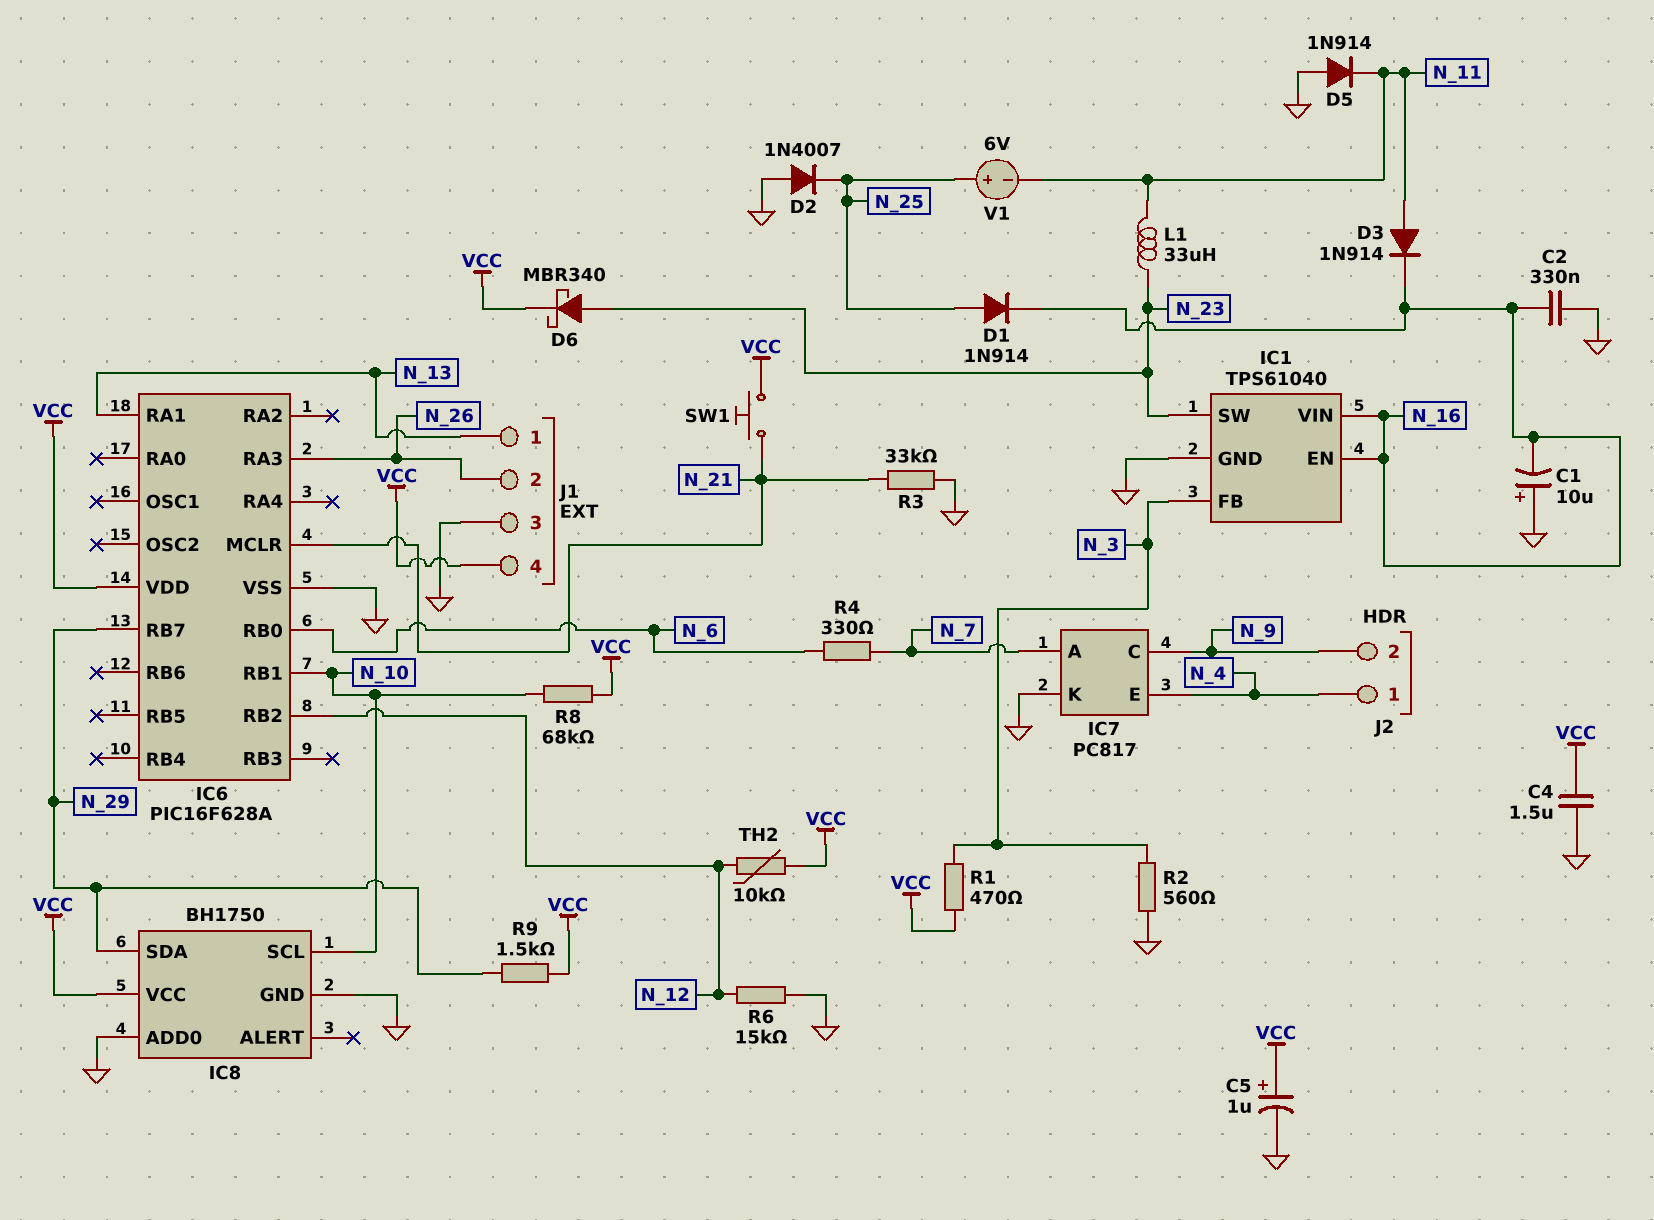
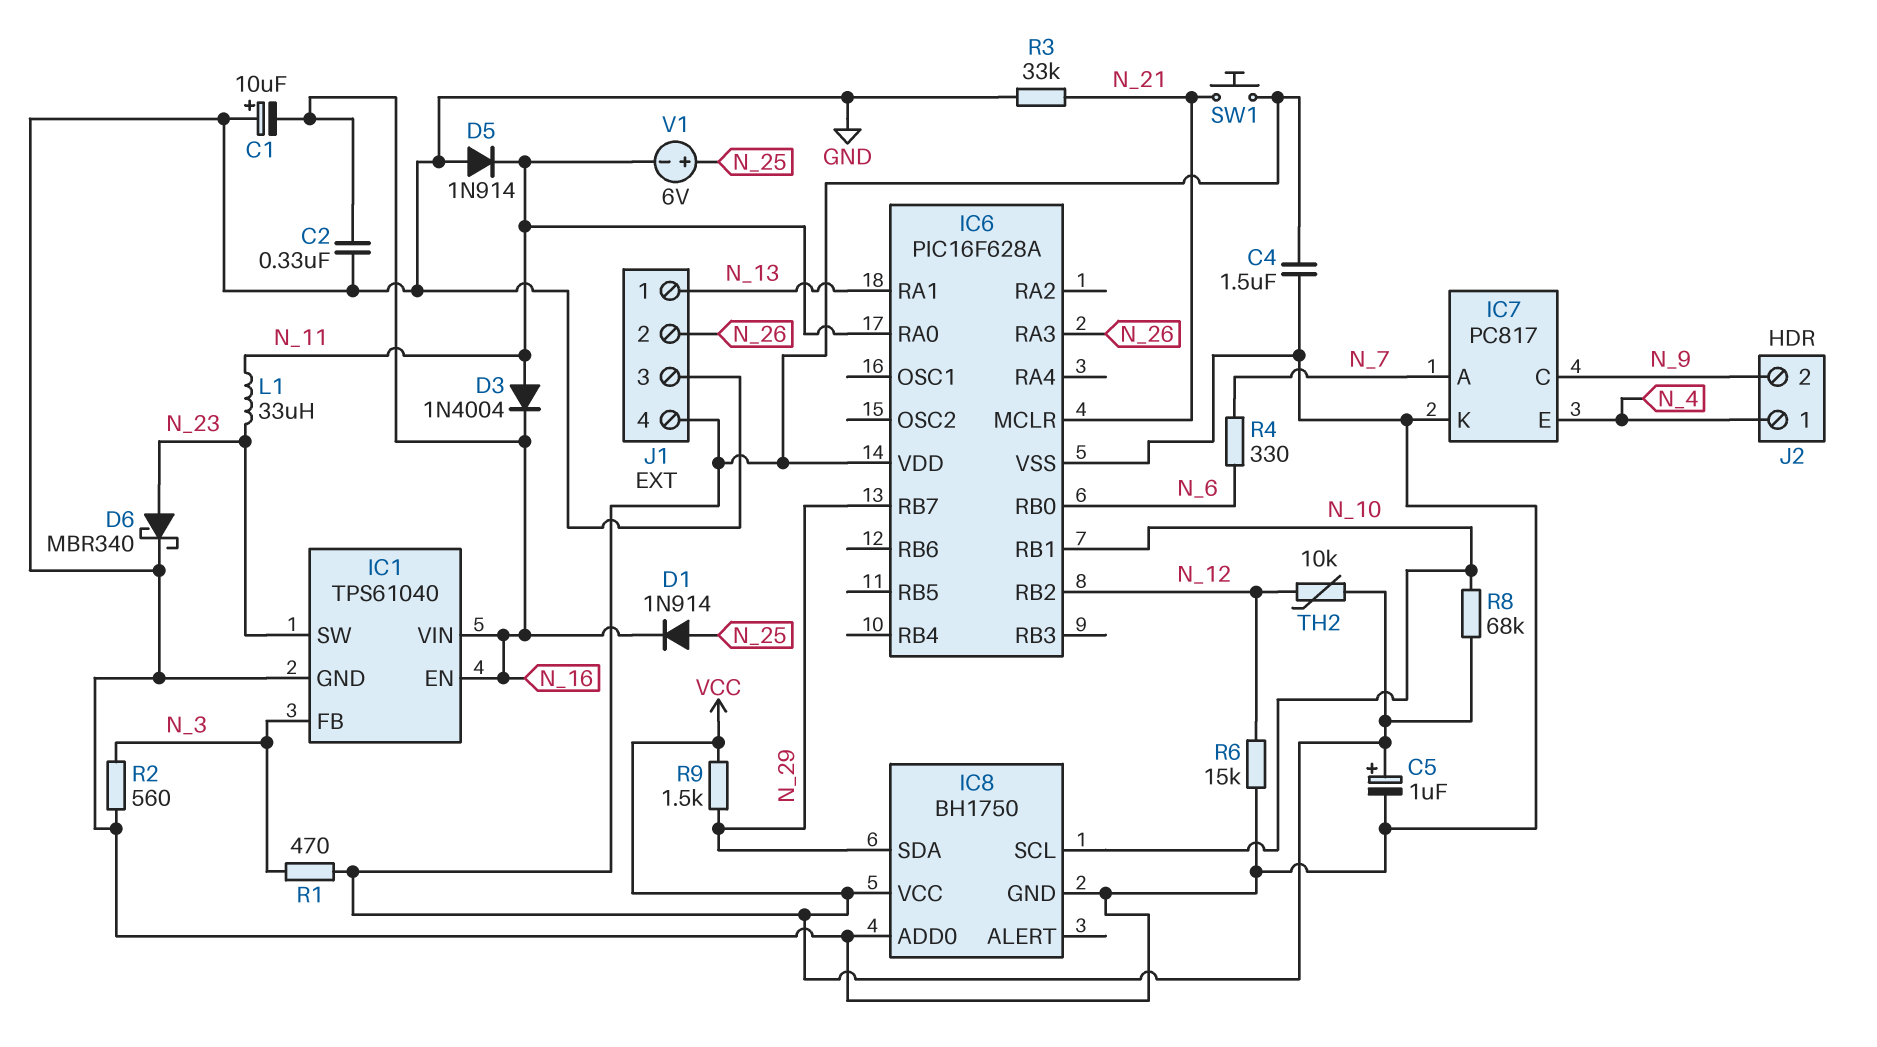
D2: diode 1N4007 (A GND, K N_25) -> none
D3: diode 1N914 (A N_11, K N_16) -> diode 1N4004 (A N_11, K N_16)
D6: schottky MBR340 (A N_23, K VCC) -> schottky MBR340 (A N_23, K GND)
IC6 pin RA0: none -> N_11

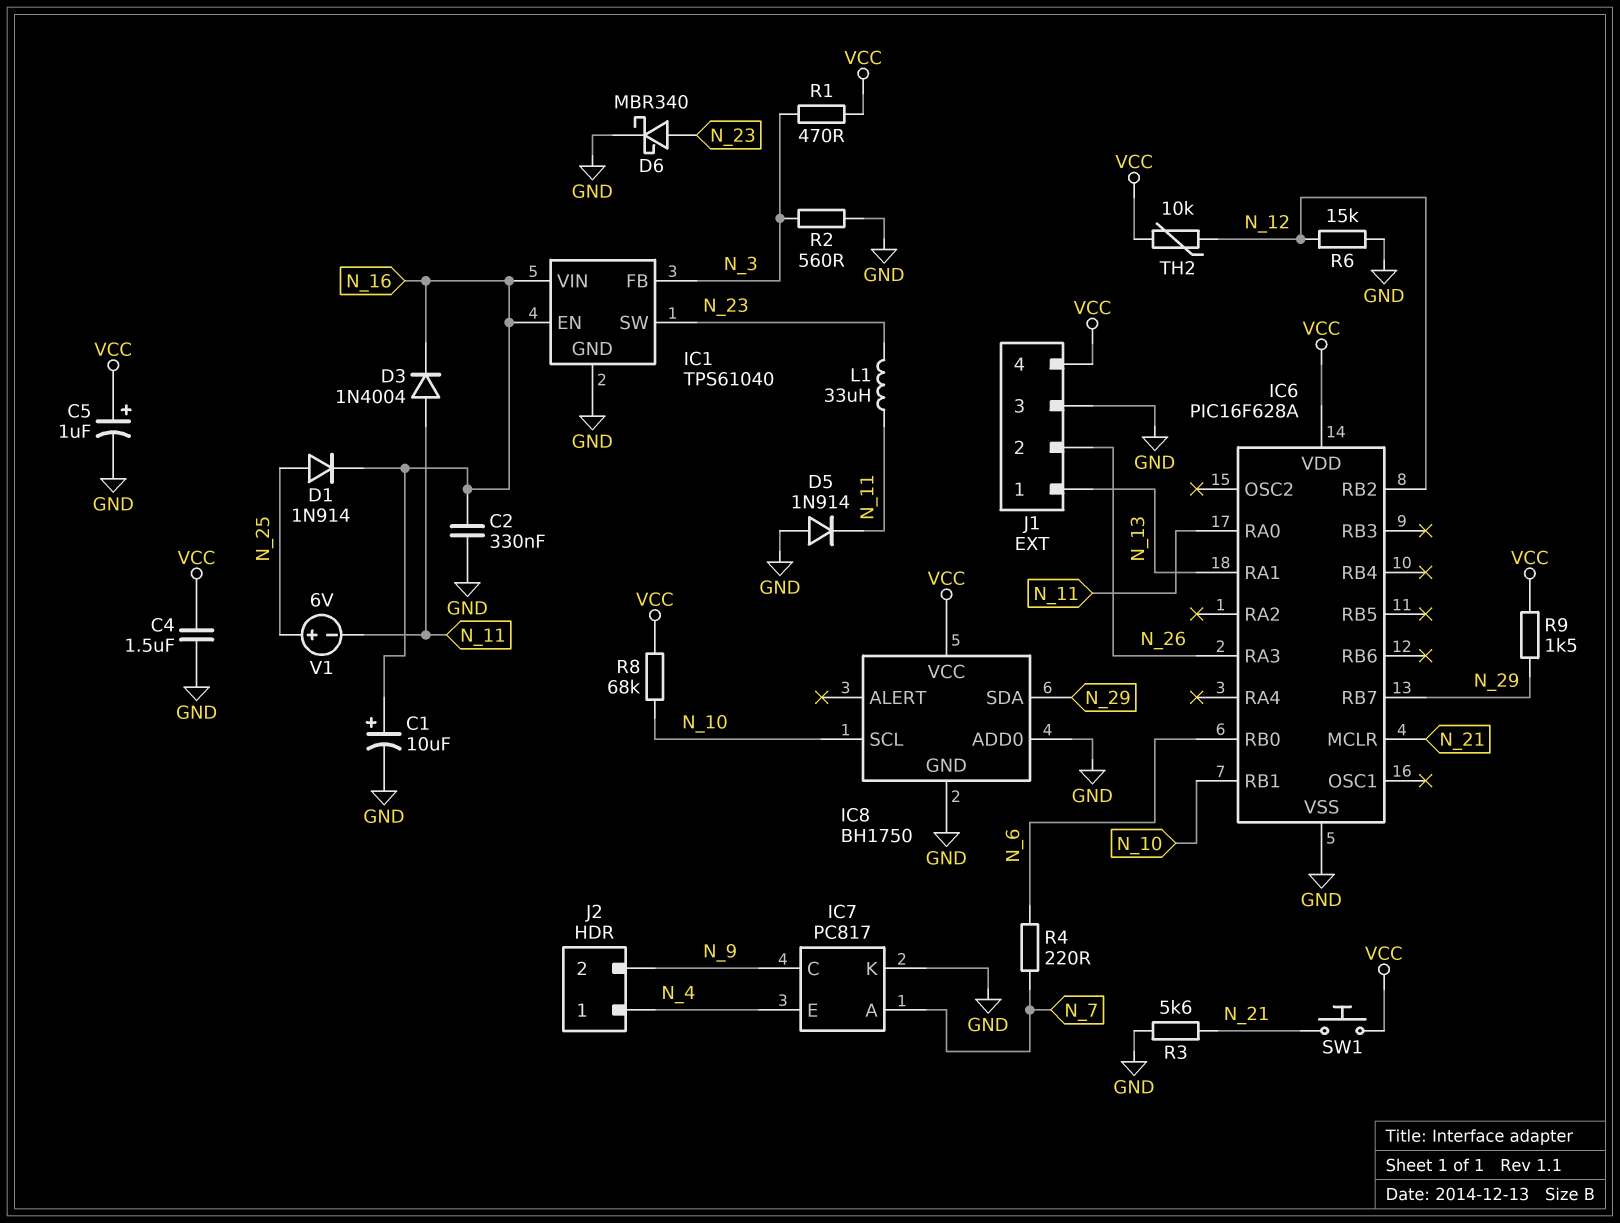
C1: 10uF (plus GND, minus N_16) -> 10uF (plus N_16, minus GND)
R3: 33k (GND, N_21) -> 5.6k (GND, N_21)
R4: 330 (N_6, N_7) -> 220 (N_6, N_7)

